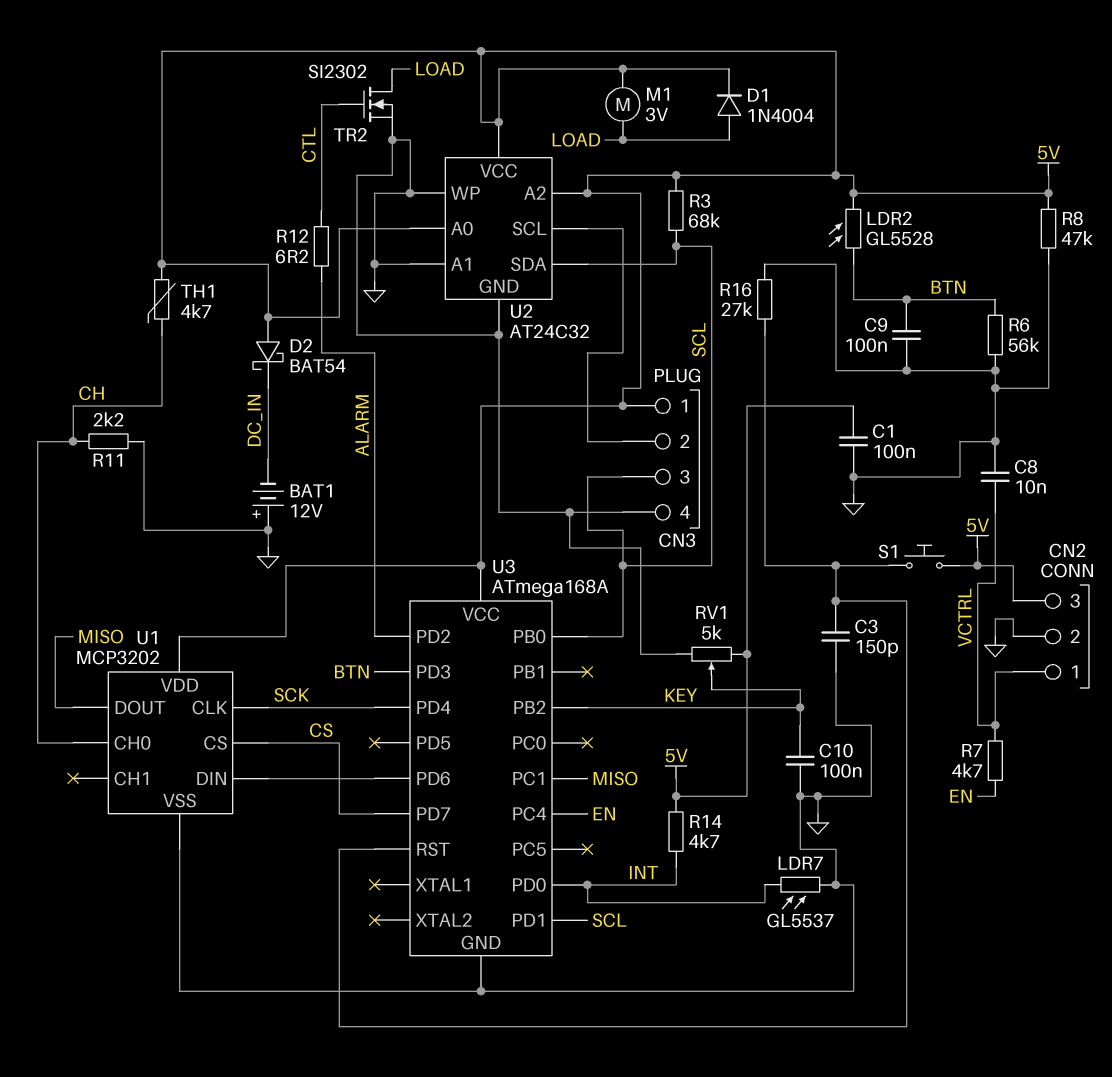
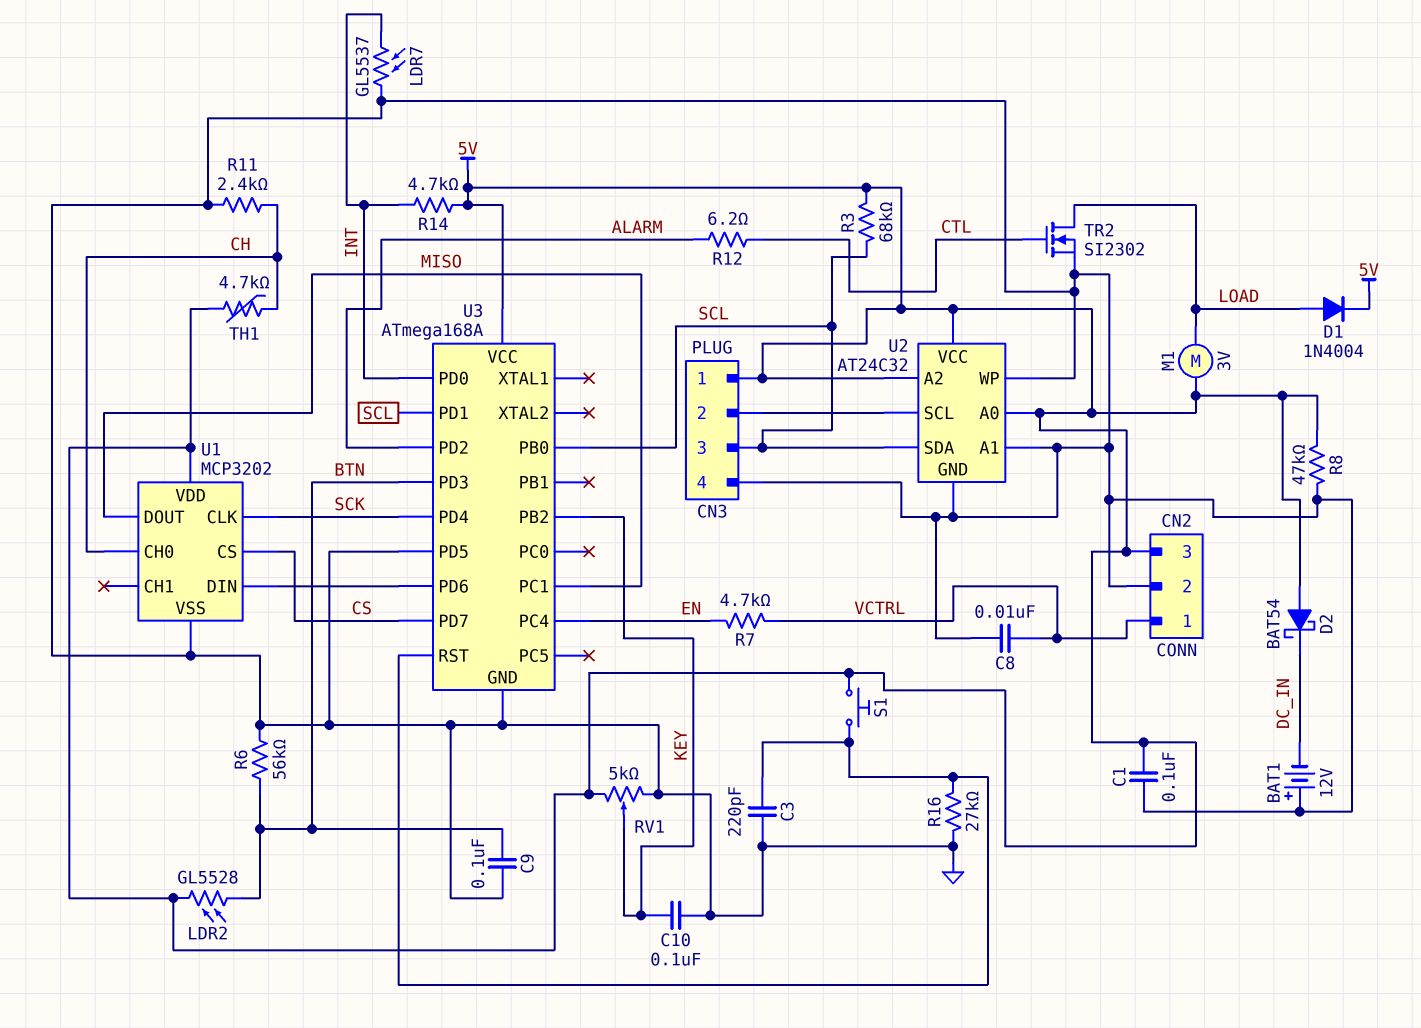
C3: 150pF (GND, U3/RST) -> 220pF (GND, U3/RST)
R11: 2.2k (CH, GND) -> 2.4k (CH, GND)
U3 pin PD5: none -> GND

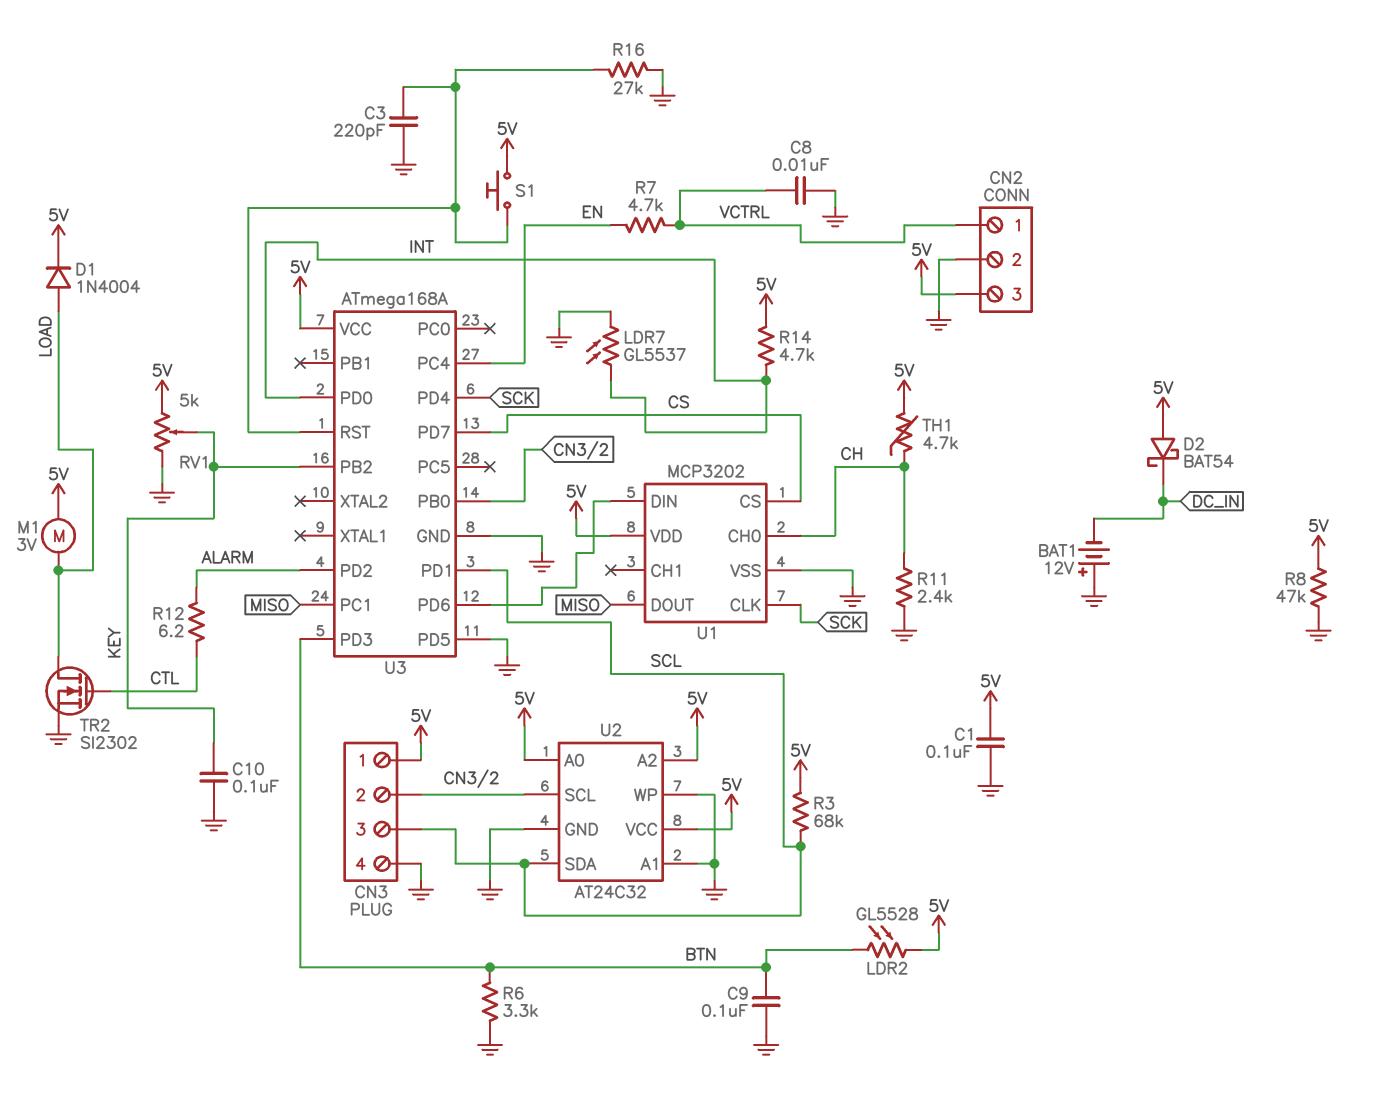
R6: 56k (BTN, GND) -> 3.3k (BTN, GND)
U3 pin PB0: SCL -> CN3/2

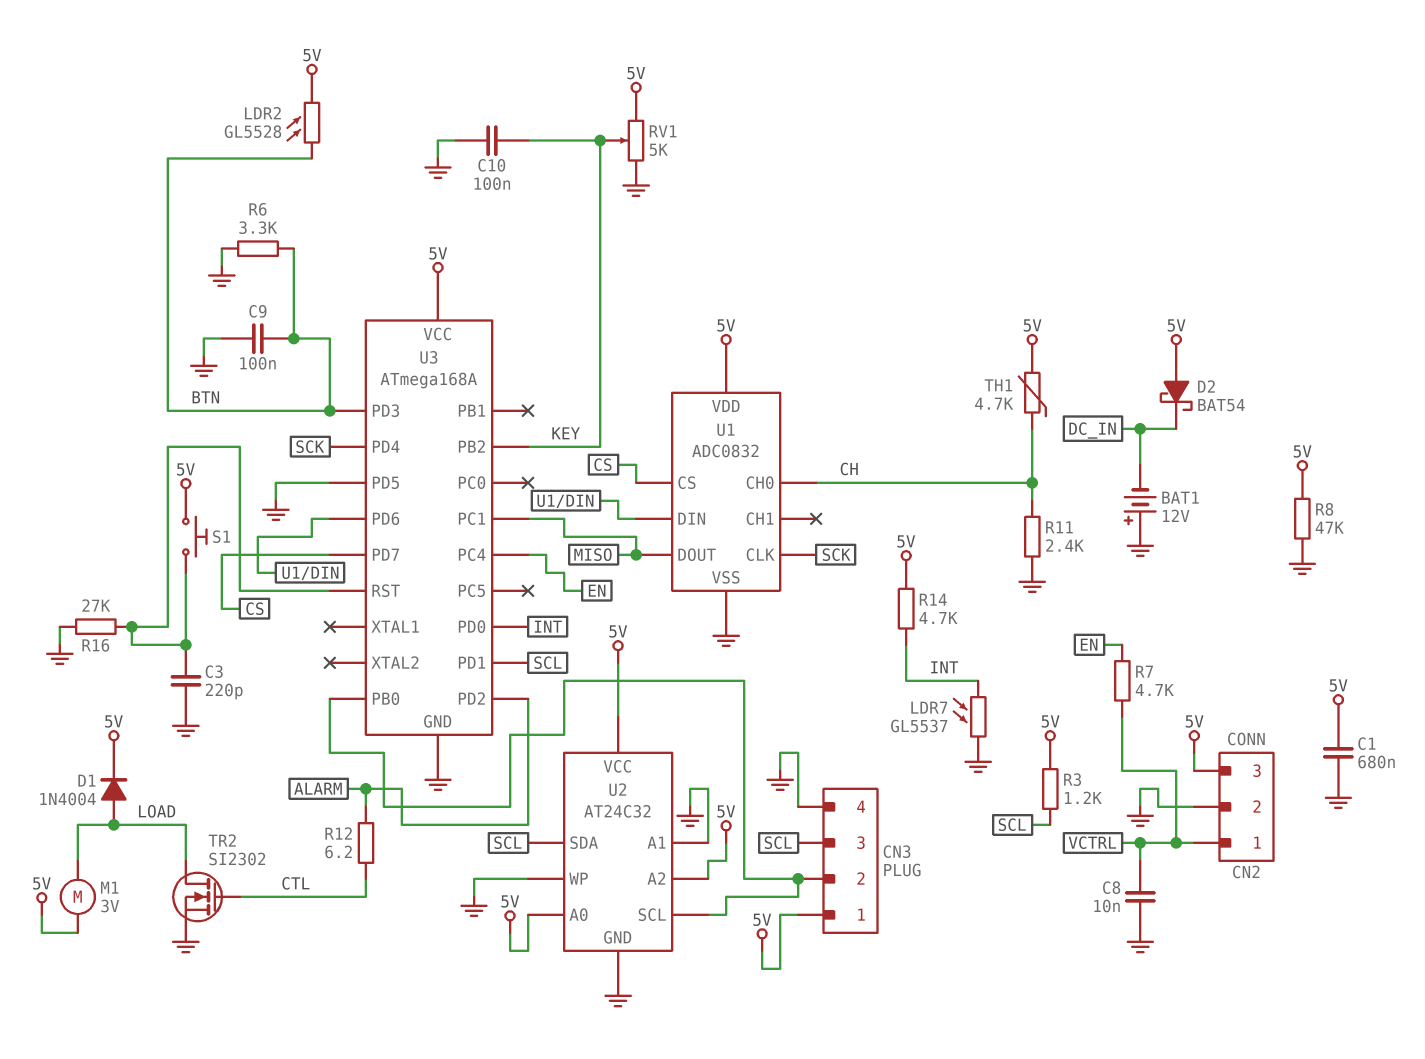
C1: 100nF (5V, GND) -> 680nF (5V, GND)
R3: 68k (5V, SCL) -> 1.2k (5V, SCL)
U1: MCP3202 -> ADC0832

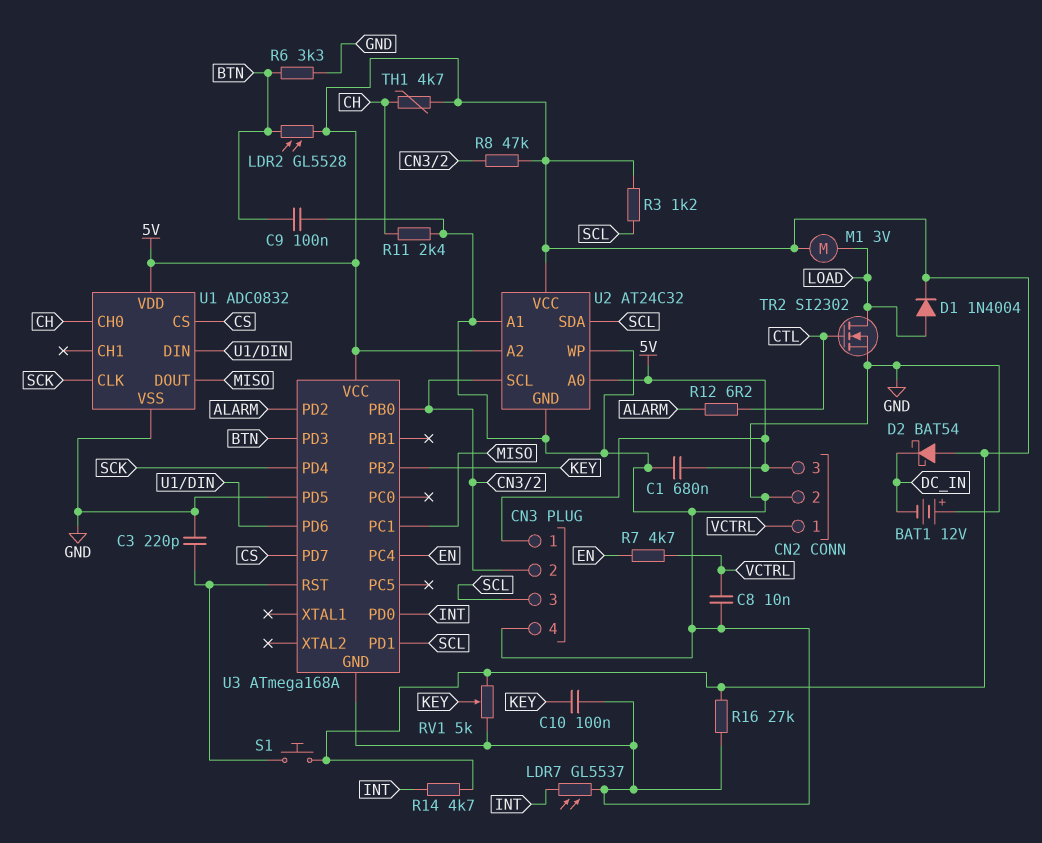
R8: 47k (5V, GND) -> 47k (5V, CN3/2)
R16: 27k (GND, U3/RST) -> 27k (5V, GND)

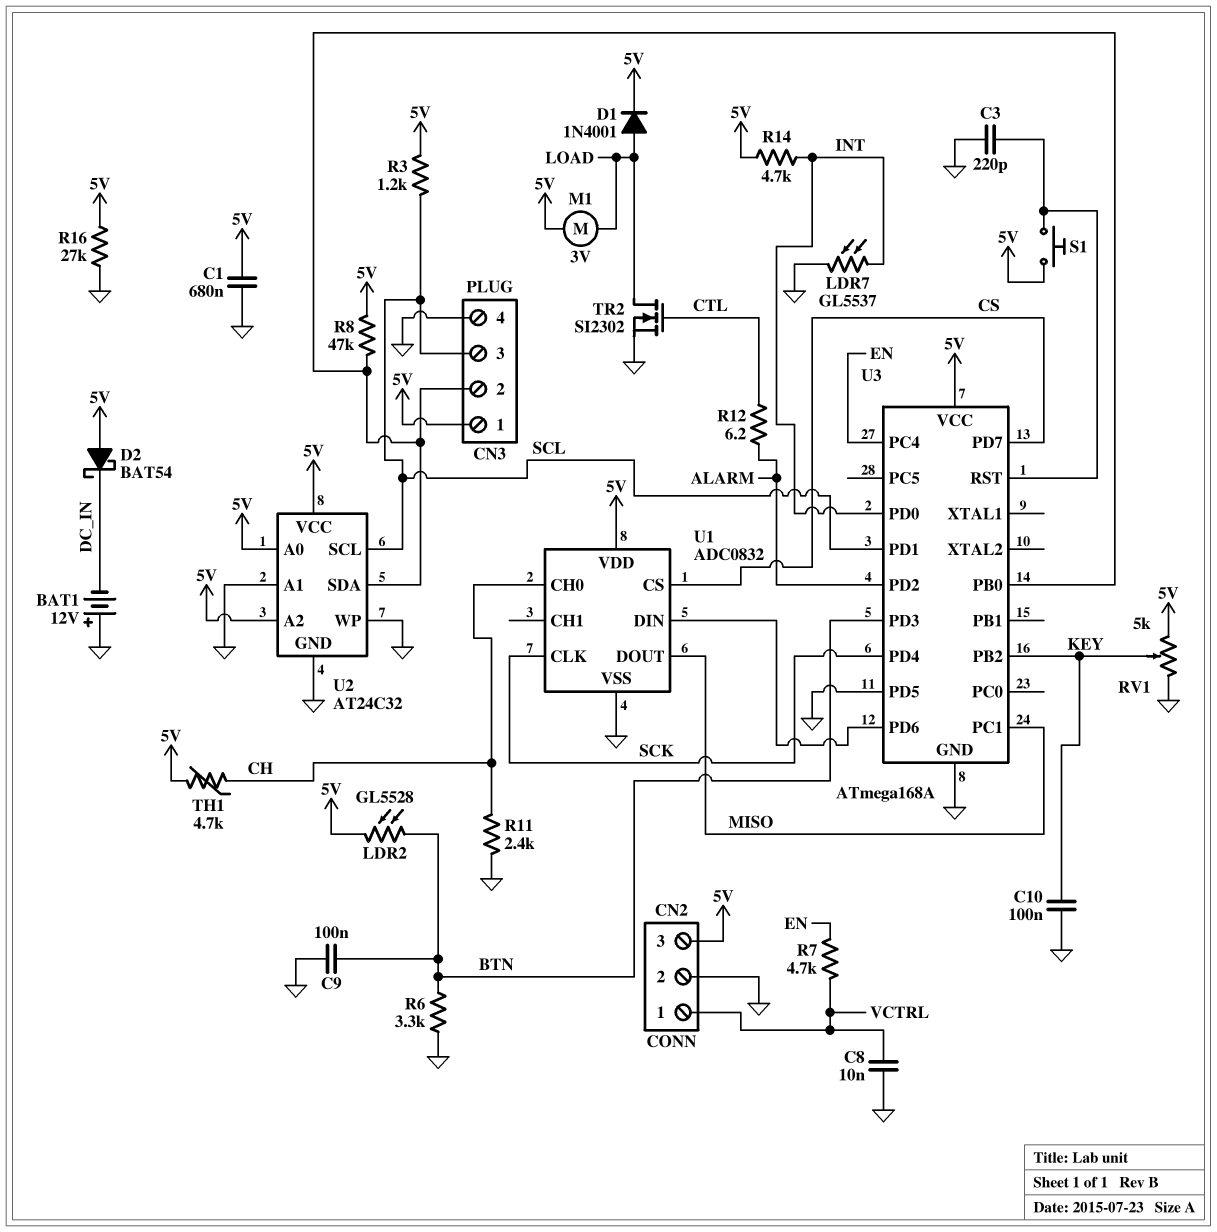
D1: diode 1N4004 (A LOAD, K 5V) -> diode 1N4001 (A LOAD, K 5V)
U2 pin SCL: CN3/2 -> SCL
U2 pin SDA: SCL -> CN3/2

